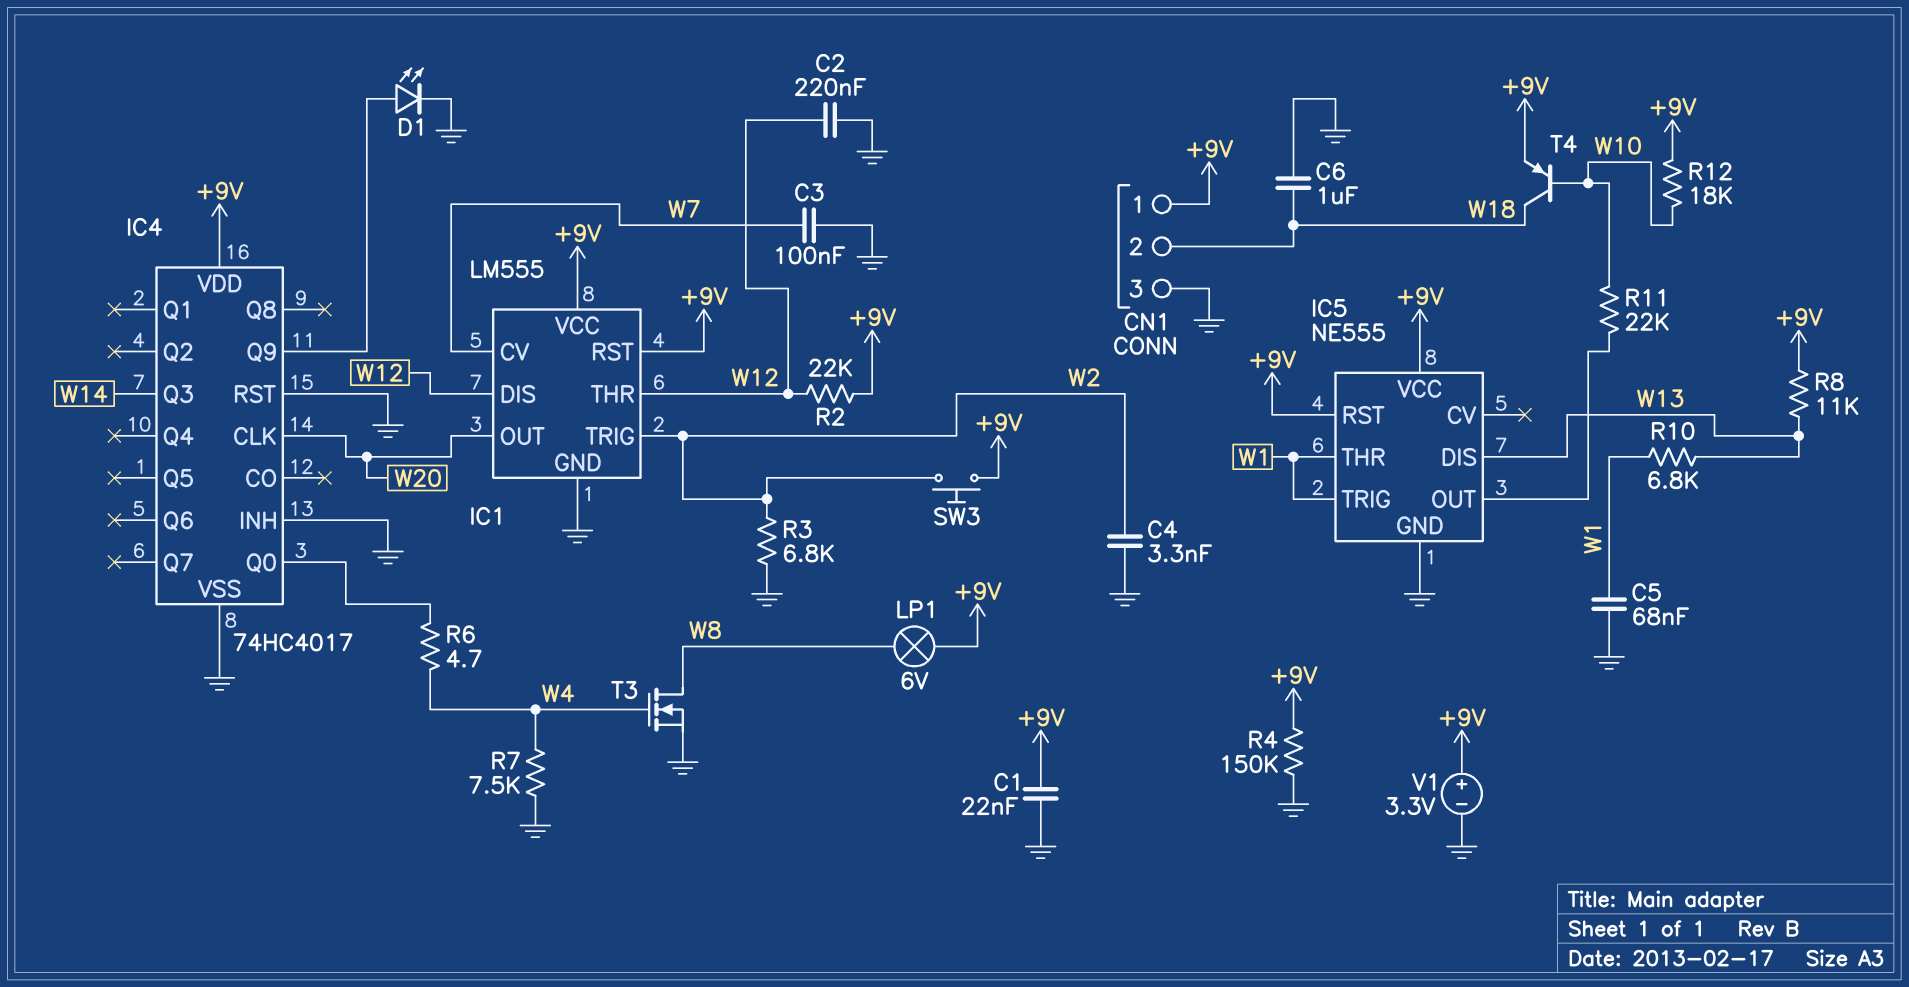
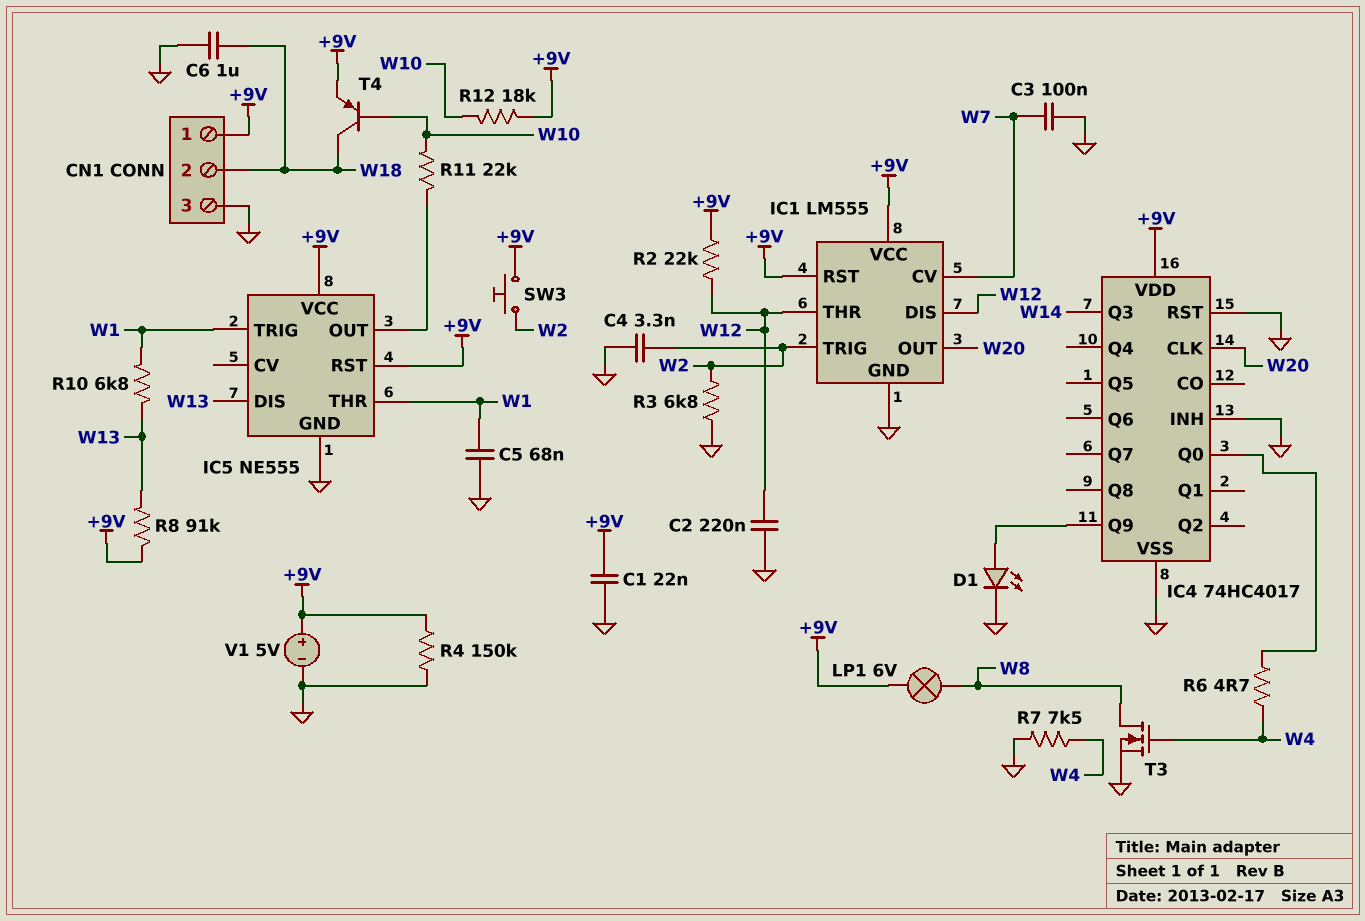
R8: 11k (+9V, W13) -> 91k (+9V, W13)
V1: 3.3V (plus +9V, minus GND) -> 5V (plus +9V, minus GND)

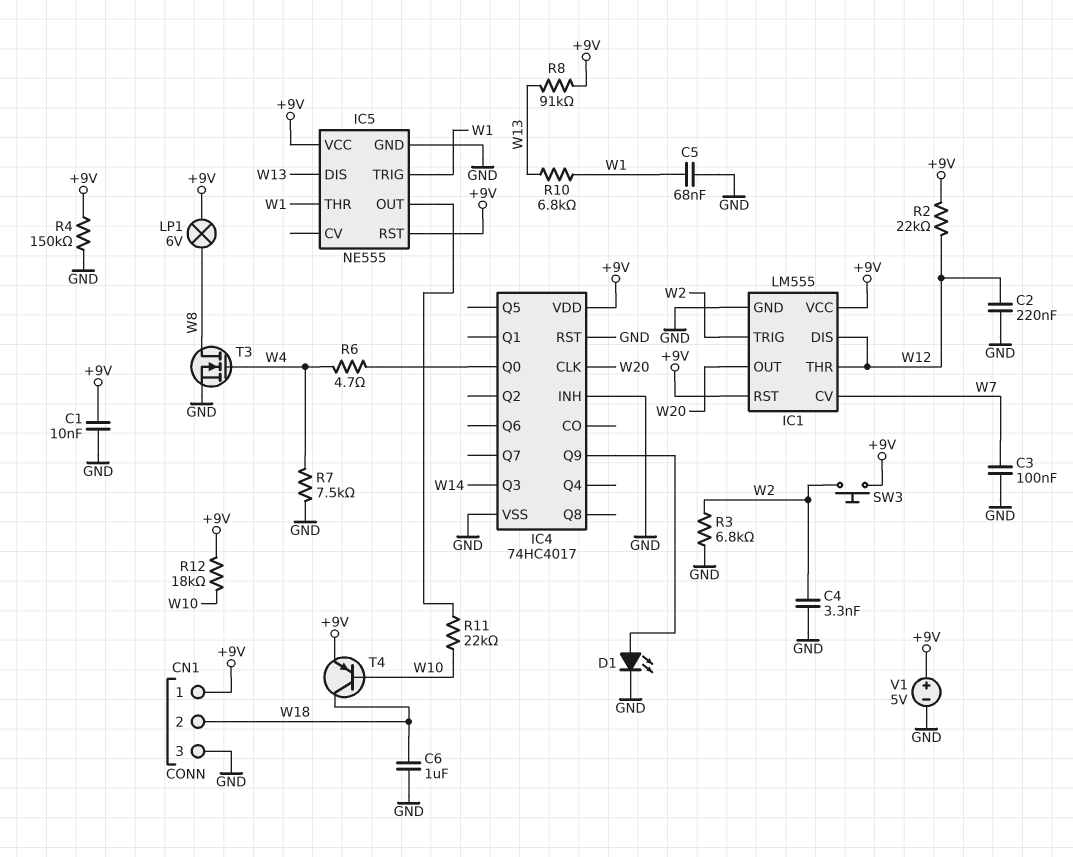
C1: 22nF (+9V, GND) -> 10nF (+9V, GND)

